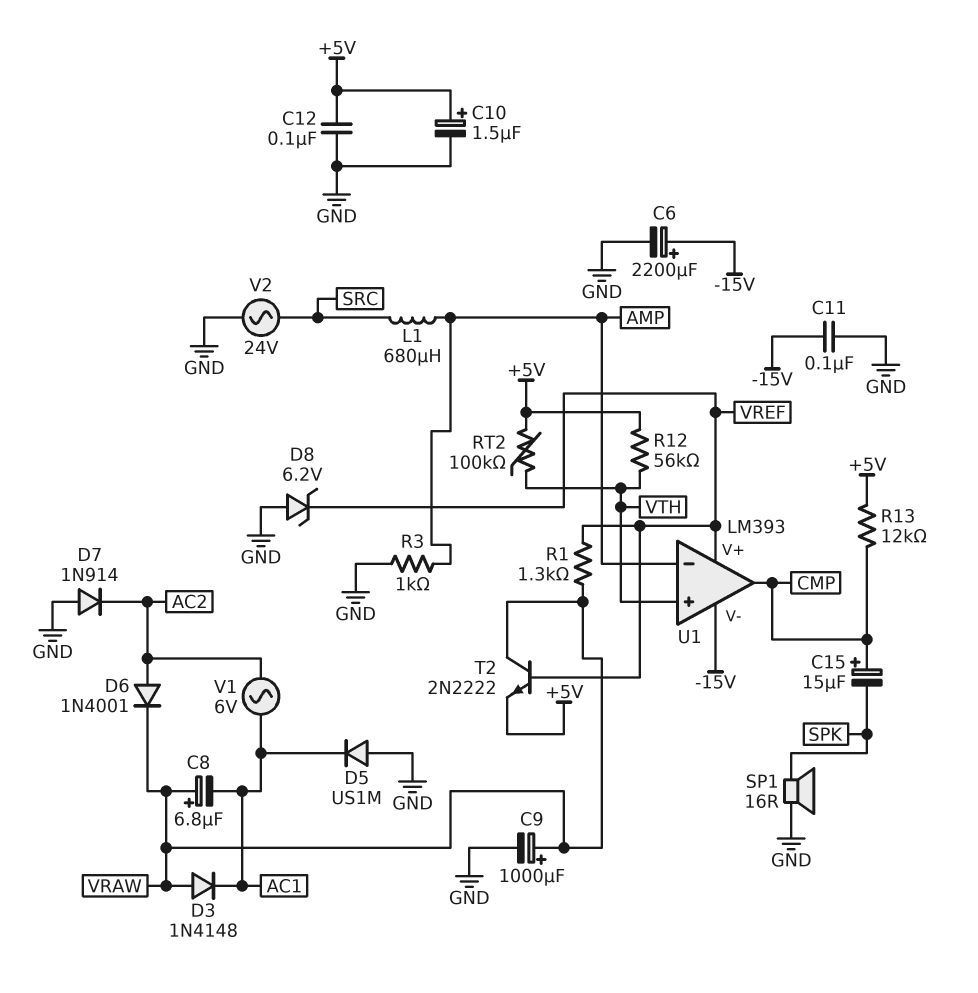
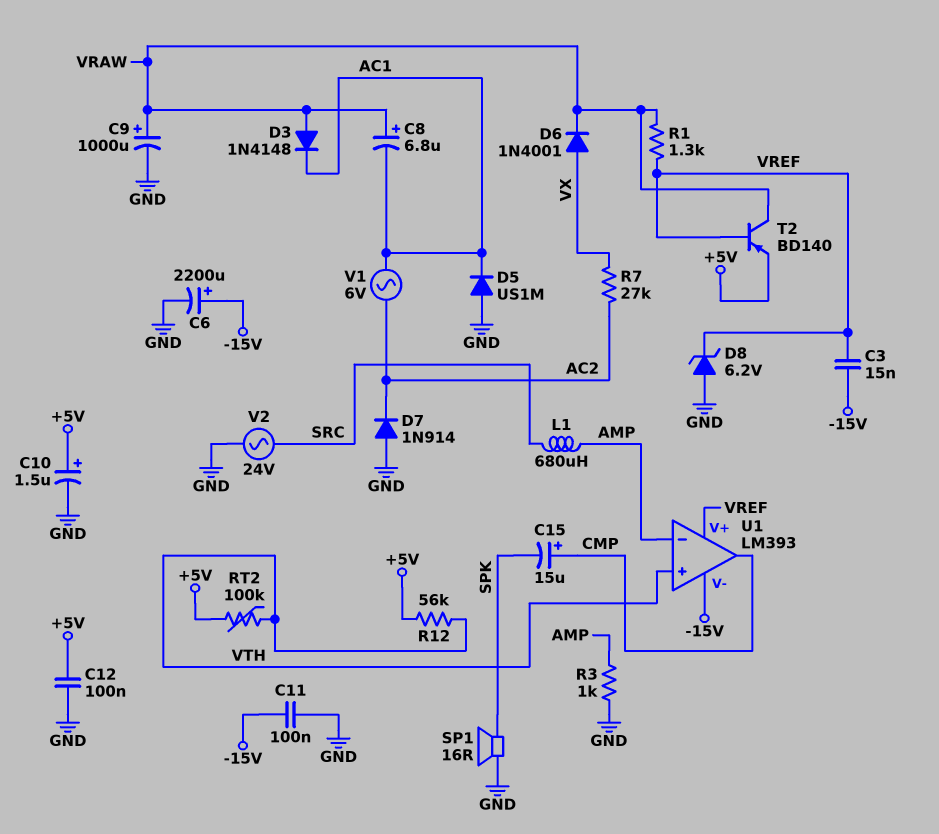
C3: none -> 15nF (-15V, VREF)
D6: diode 1N4001 (A AC2, K VRAW) -> diode 1N4001 (A VX, K VRAW)
R7: none -> 27k (AC2, VX)
R13: 12k (+5V, CMP) -> none
T2: NPN 2N2222 (B VREF, C VRAW, E +5V) -> PNP BD140 (B VREF, C VRAW, E +5V)

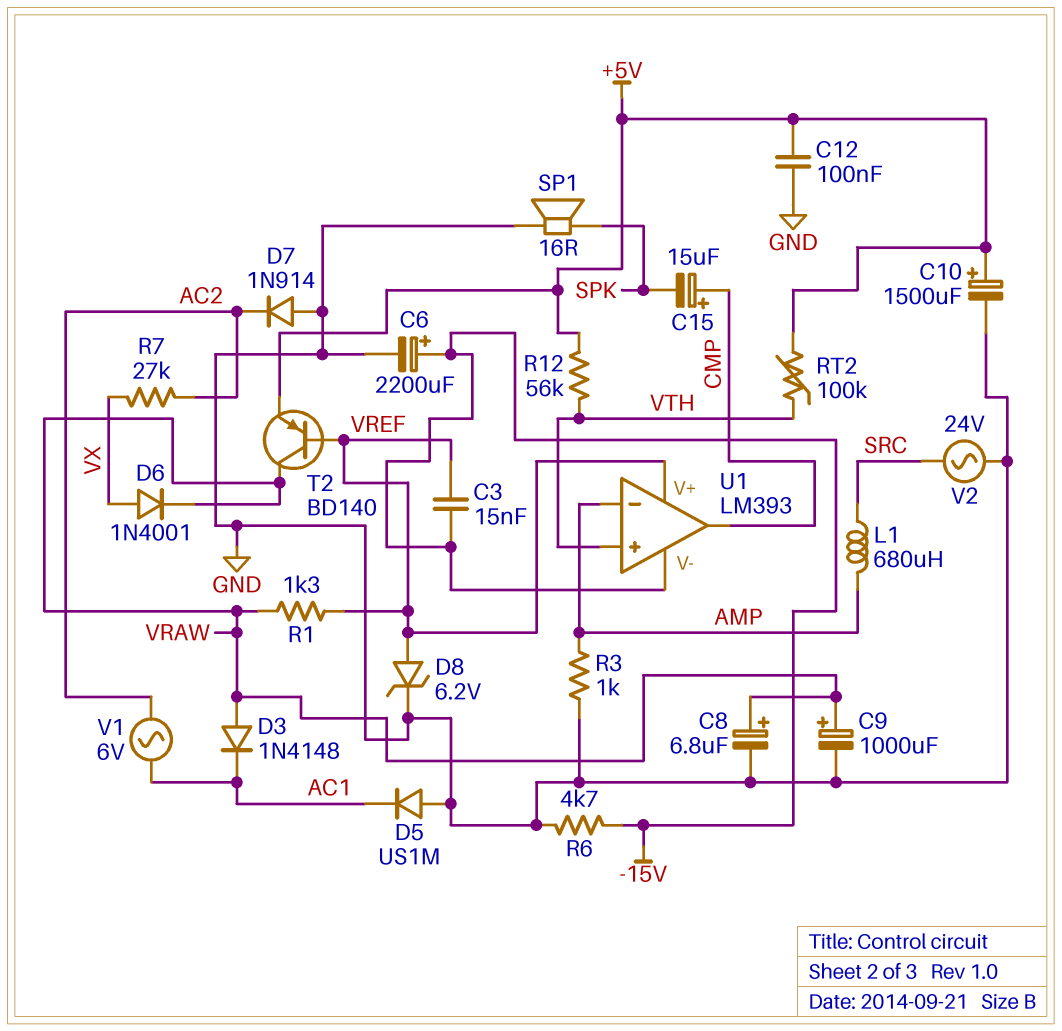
C8: 6.8uF (plus VRAW, minus AC1) -> 6.8uF (plus VRAW, minus GND)
C10: 1.5uF (plus +5V, minus GND) -> 1500uF (plus +5V, minus GND)
C11: 100nF (-15V, GND) -> none
D8: zener 6.2V (A GND, K VREF) -> zener 6.2V (A VREF, K GND)
R6: none -> 4.7k (-15V, GND)

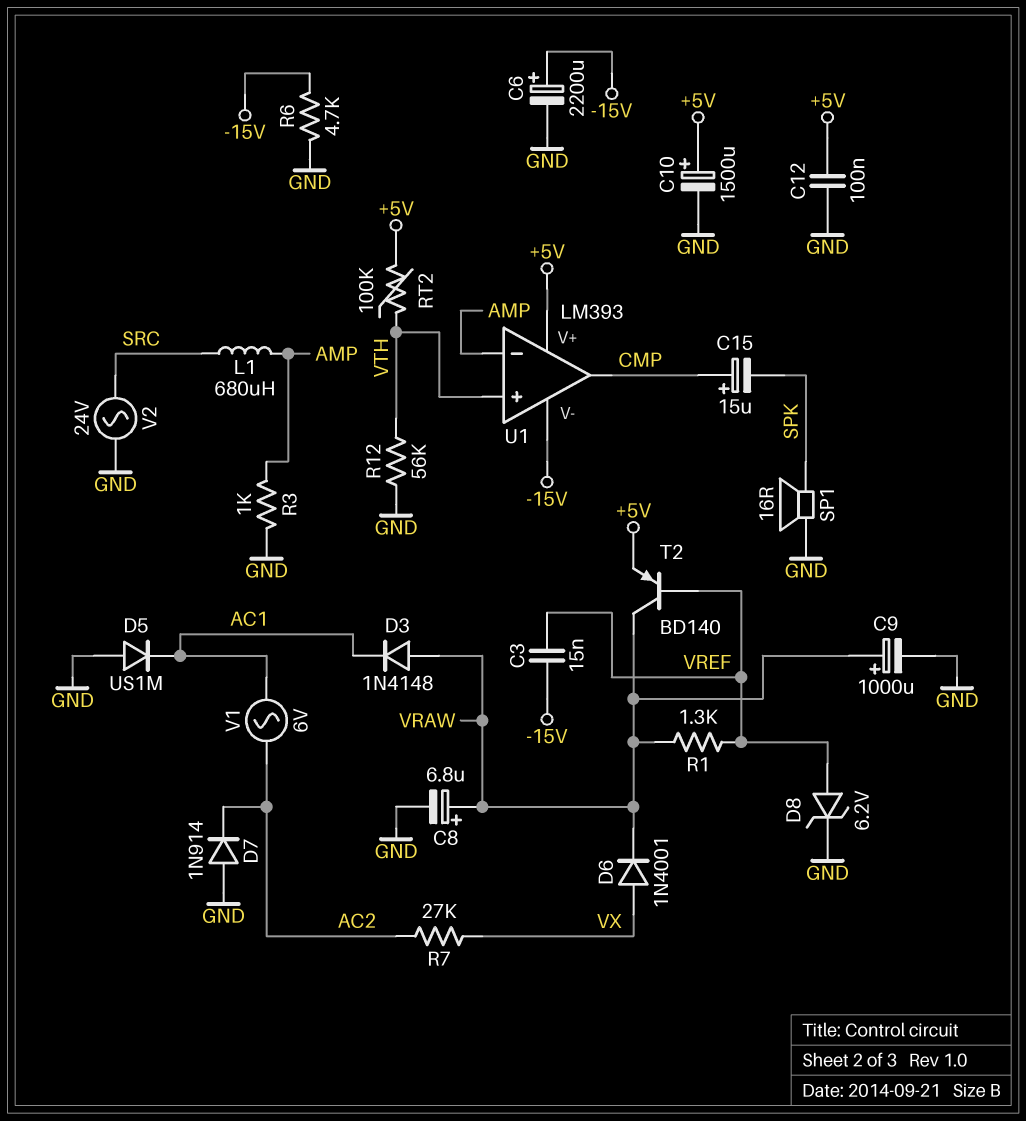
R12: 56k (+5V, VTH) -> 56k (GND, VTH)
U1 pin V+: VREF -> +5V

